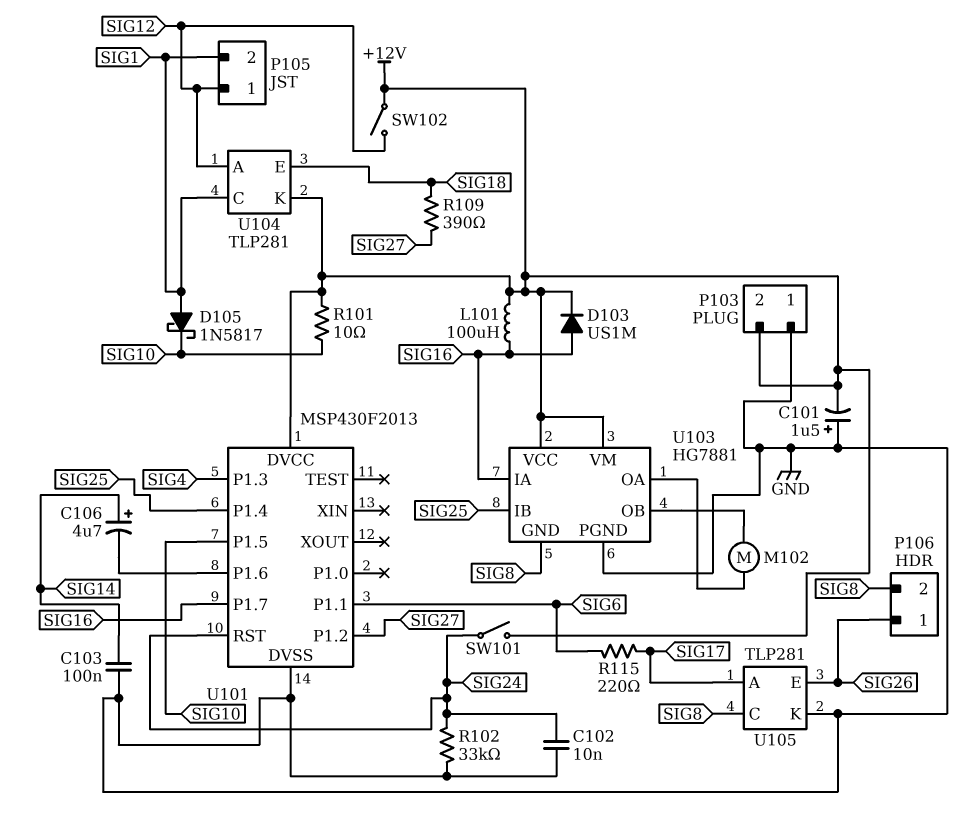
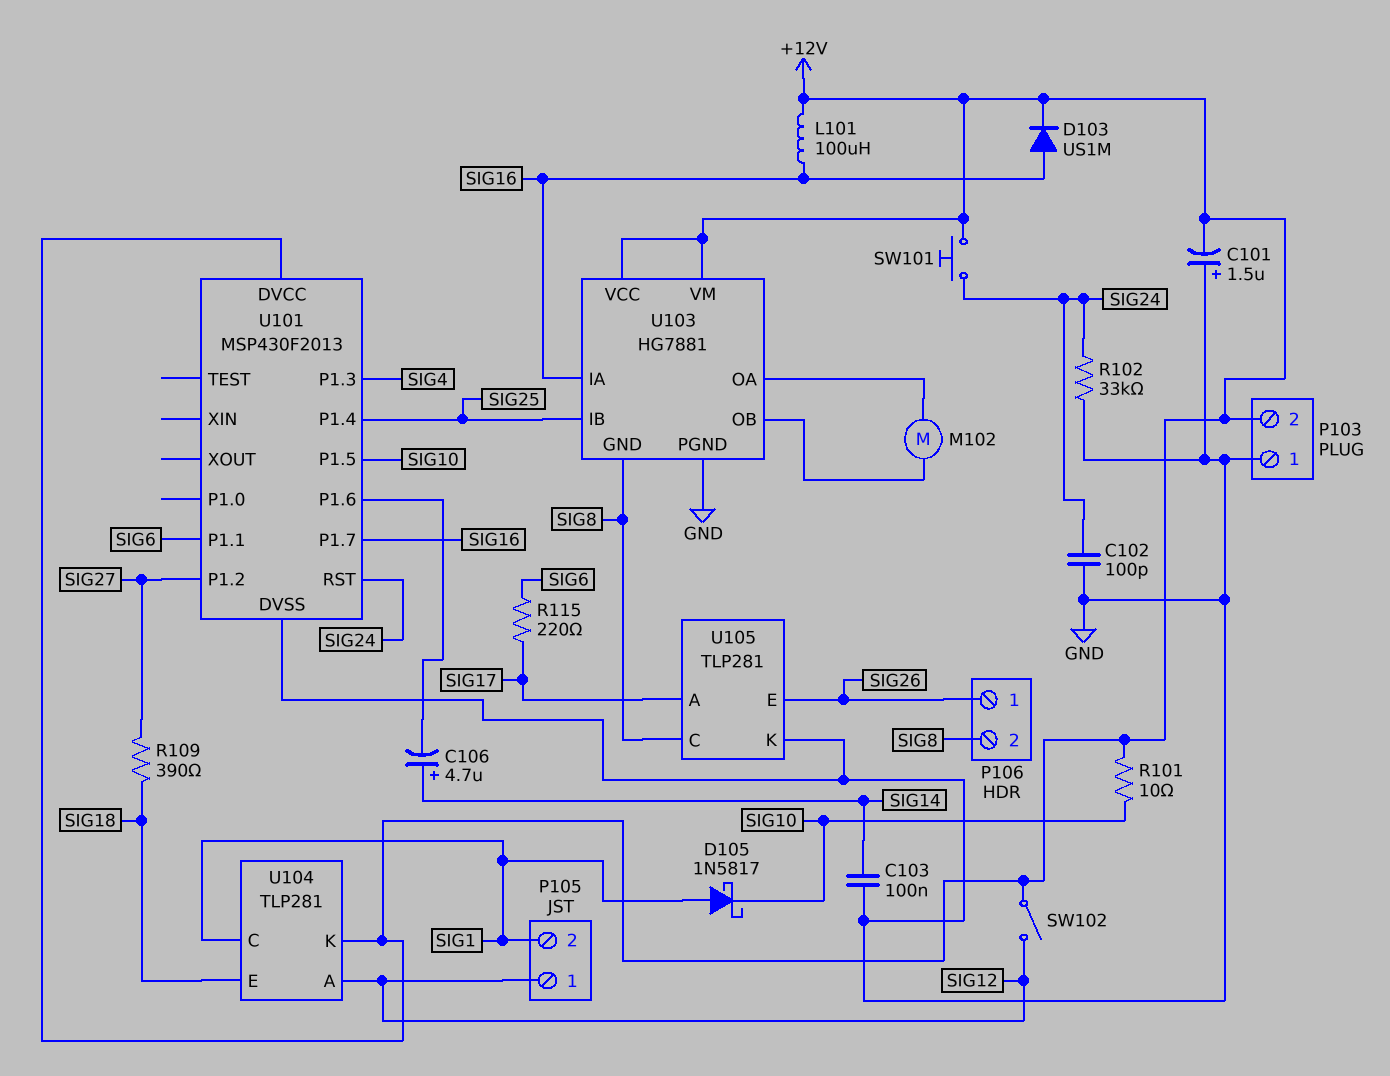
C102: 10nF (GND, SIG24) -> 100pF (GND, SIG24)
SW101: switch (+12V, SIG24) -> button (+12V, SIG24)

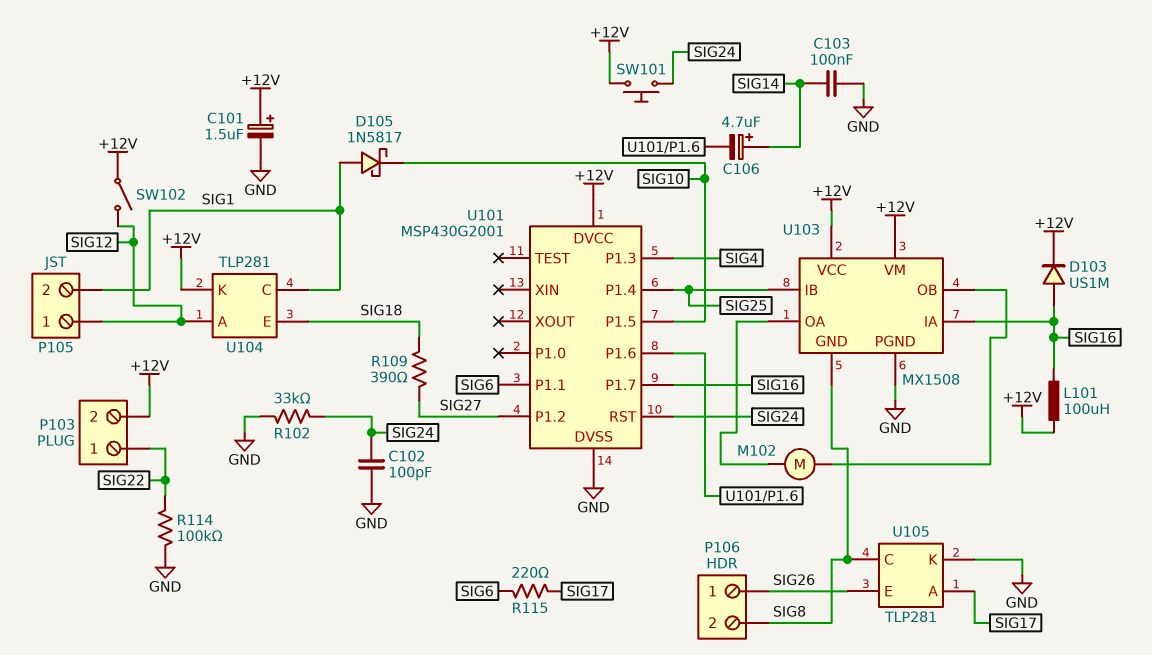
C101: 1.5uF (plus GND, minus +12V) -> 1.5uF (plus +12V, minus GND)
P103 pin 1: GND -> SIG22
R101: 10 (+12V, SIG10) -> none
R114: none -> 100k (GND, SIG22)
U101: MSP430F2013 -> MSP430G2001
U103: HG7881 -> MX1508

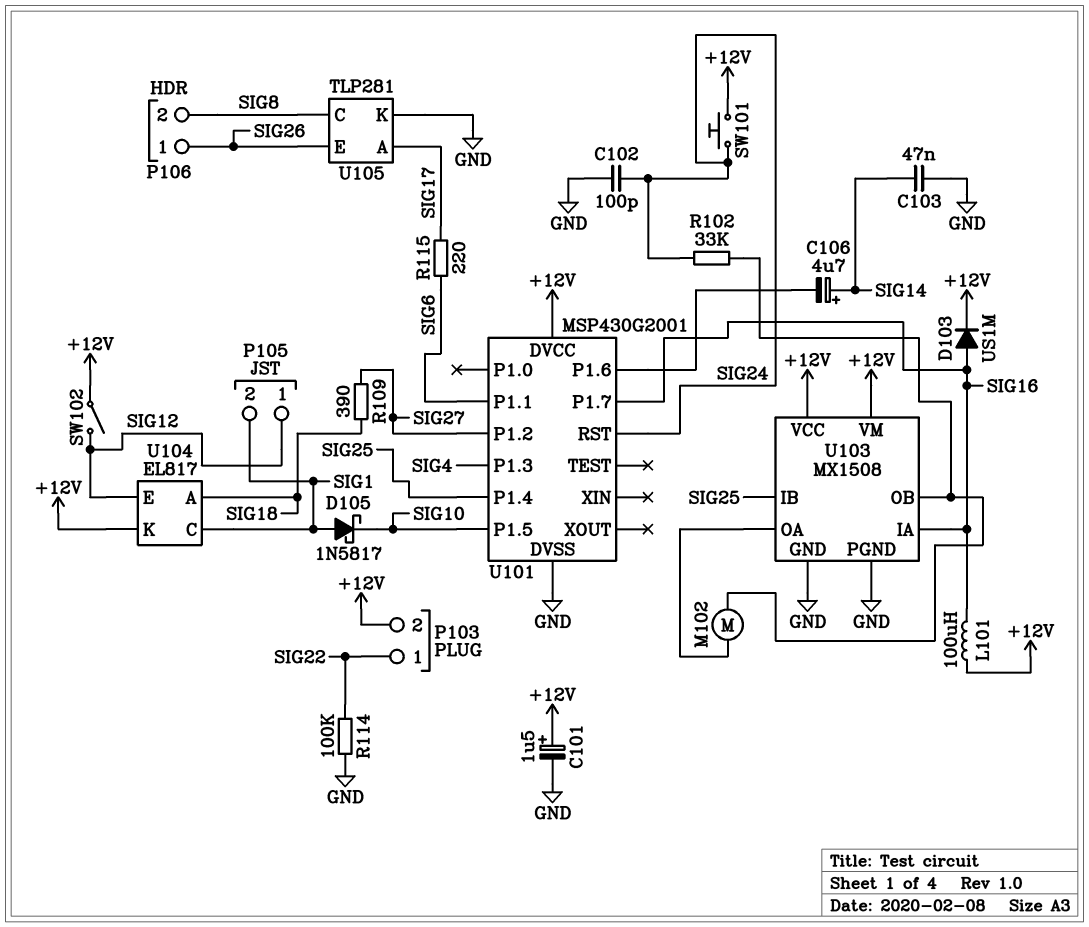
C103: 100nF (GND, SIG14) -> 47nF (GND, SIG14)
R102: 33k (GND, SIG24) -> 33k (SIG24, U103/OB)
U103 pin GND: SIG8 -> GND
U104: TLP281 -> EL817
U104 pin A: SIG12 -> SIG18
U104 pin E: SIG18 -> SIG12

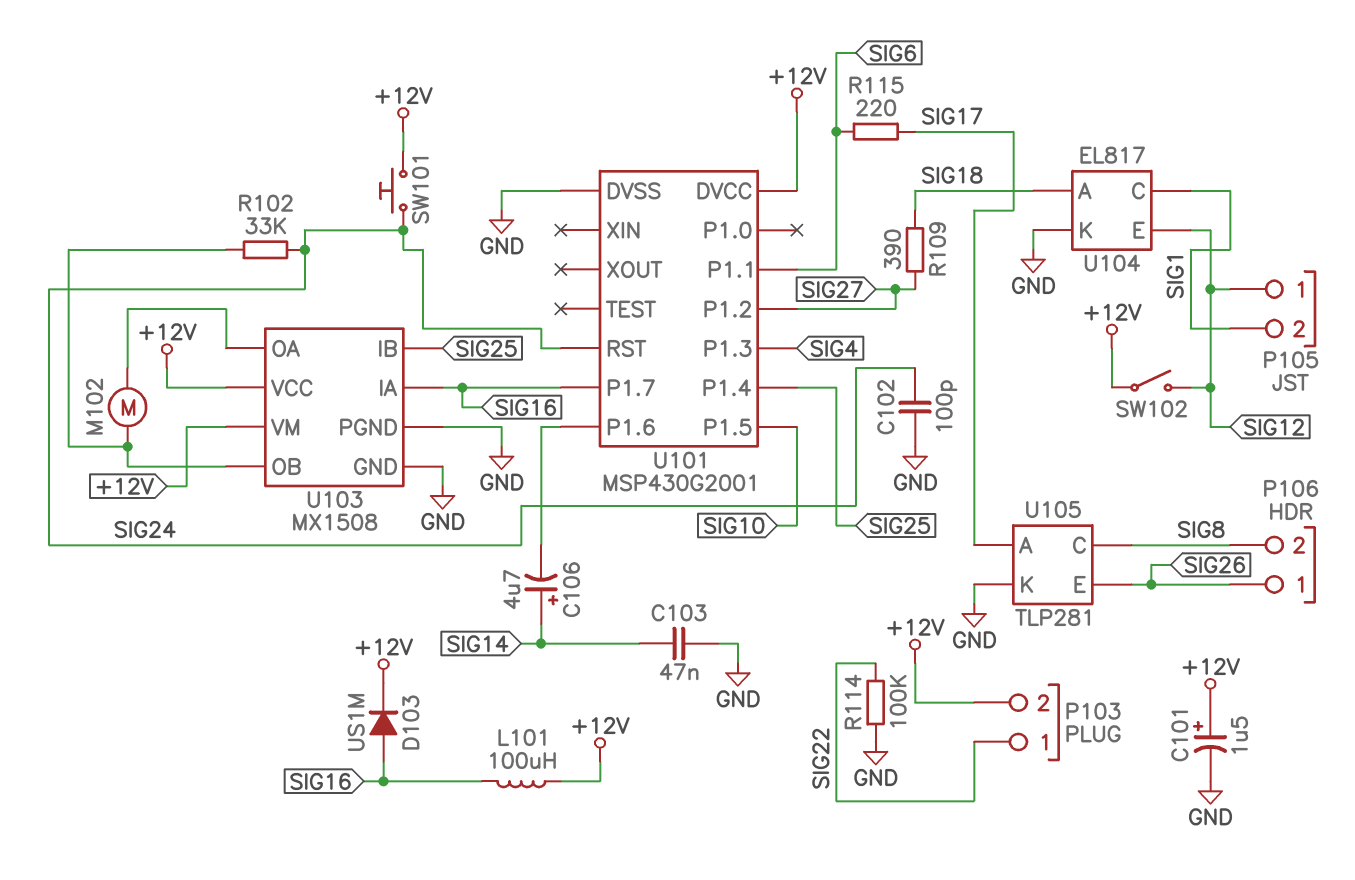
D105: schottky 1N5817 (A SIG1, K SIG10) -> none
U104 pin K: +12V -> GND

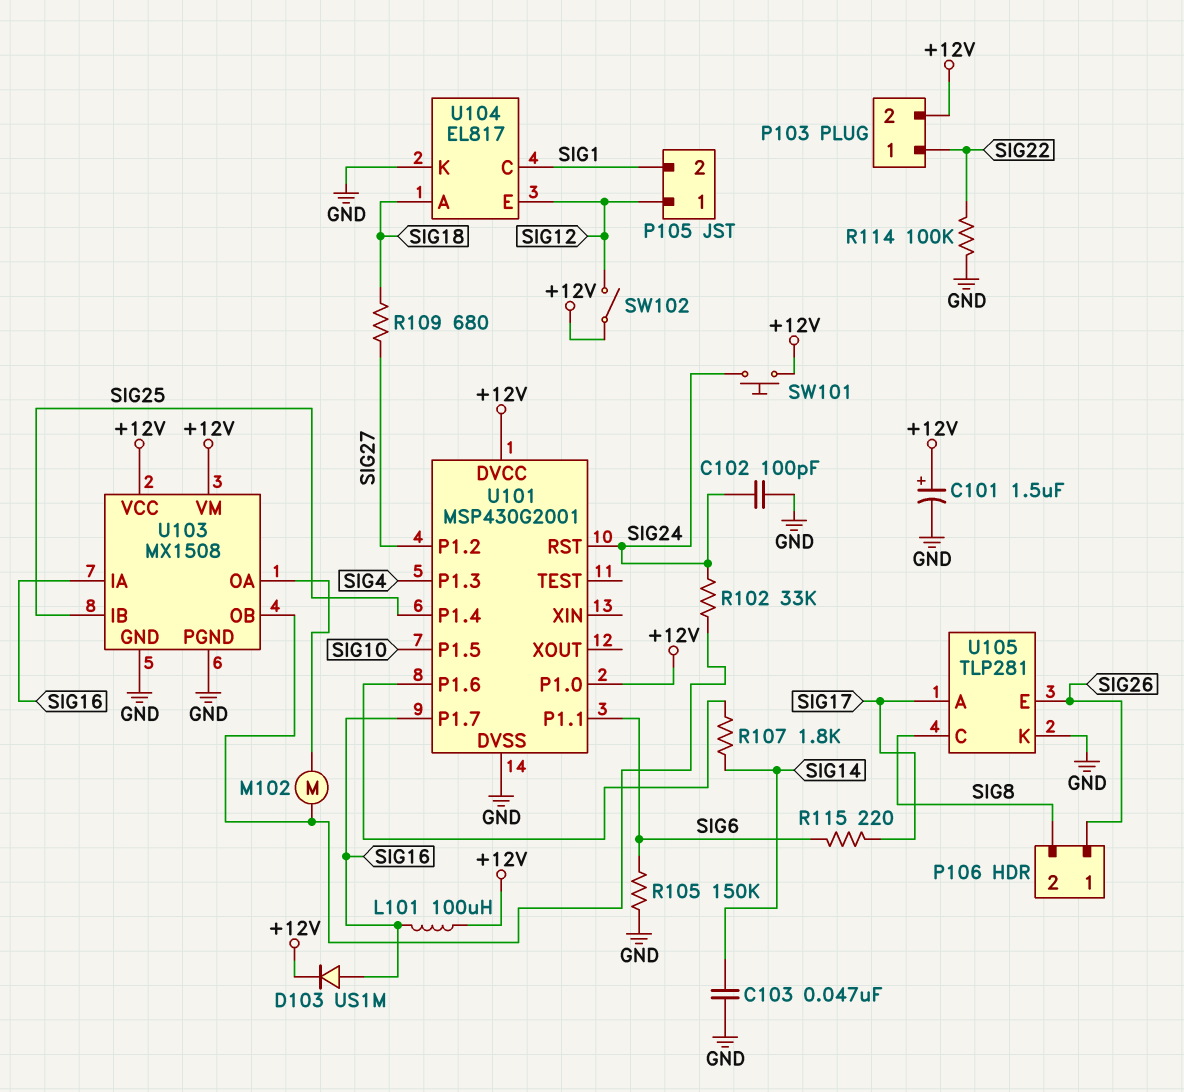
C106: 4.7uF (plus SIG14, minus U101/P1.6) -> none
R105: none -> 150k (GND, SIG6)
R107: none -> 1.8k (SIG14, U101/P1.6)
R109: 390 (SIG18, SIG27) -> 680 (SIG18, SIG27)
U101 pin P1.0: none -> +12V

